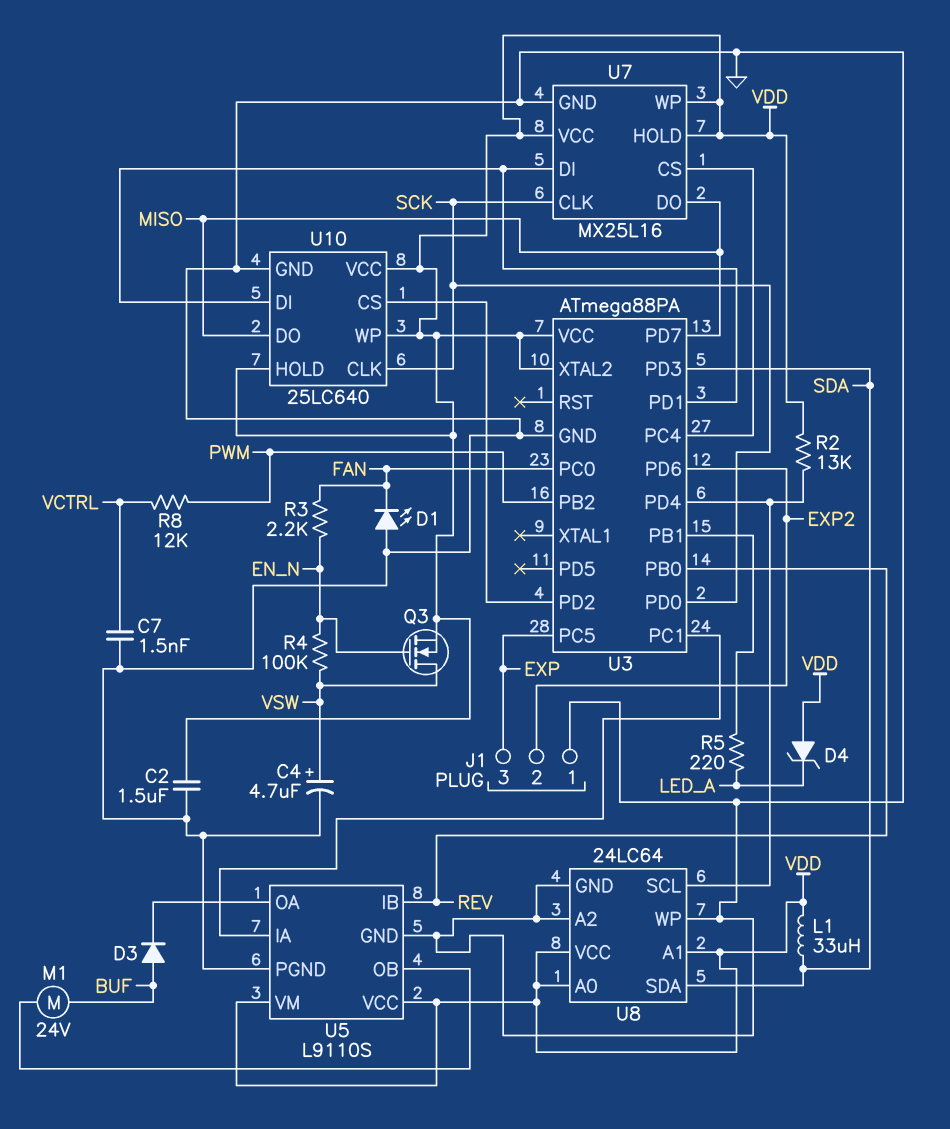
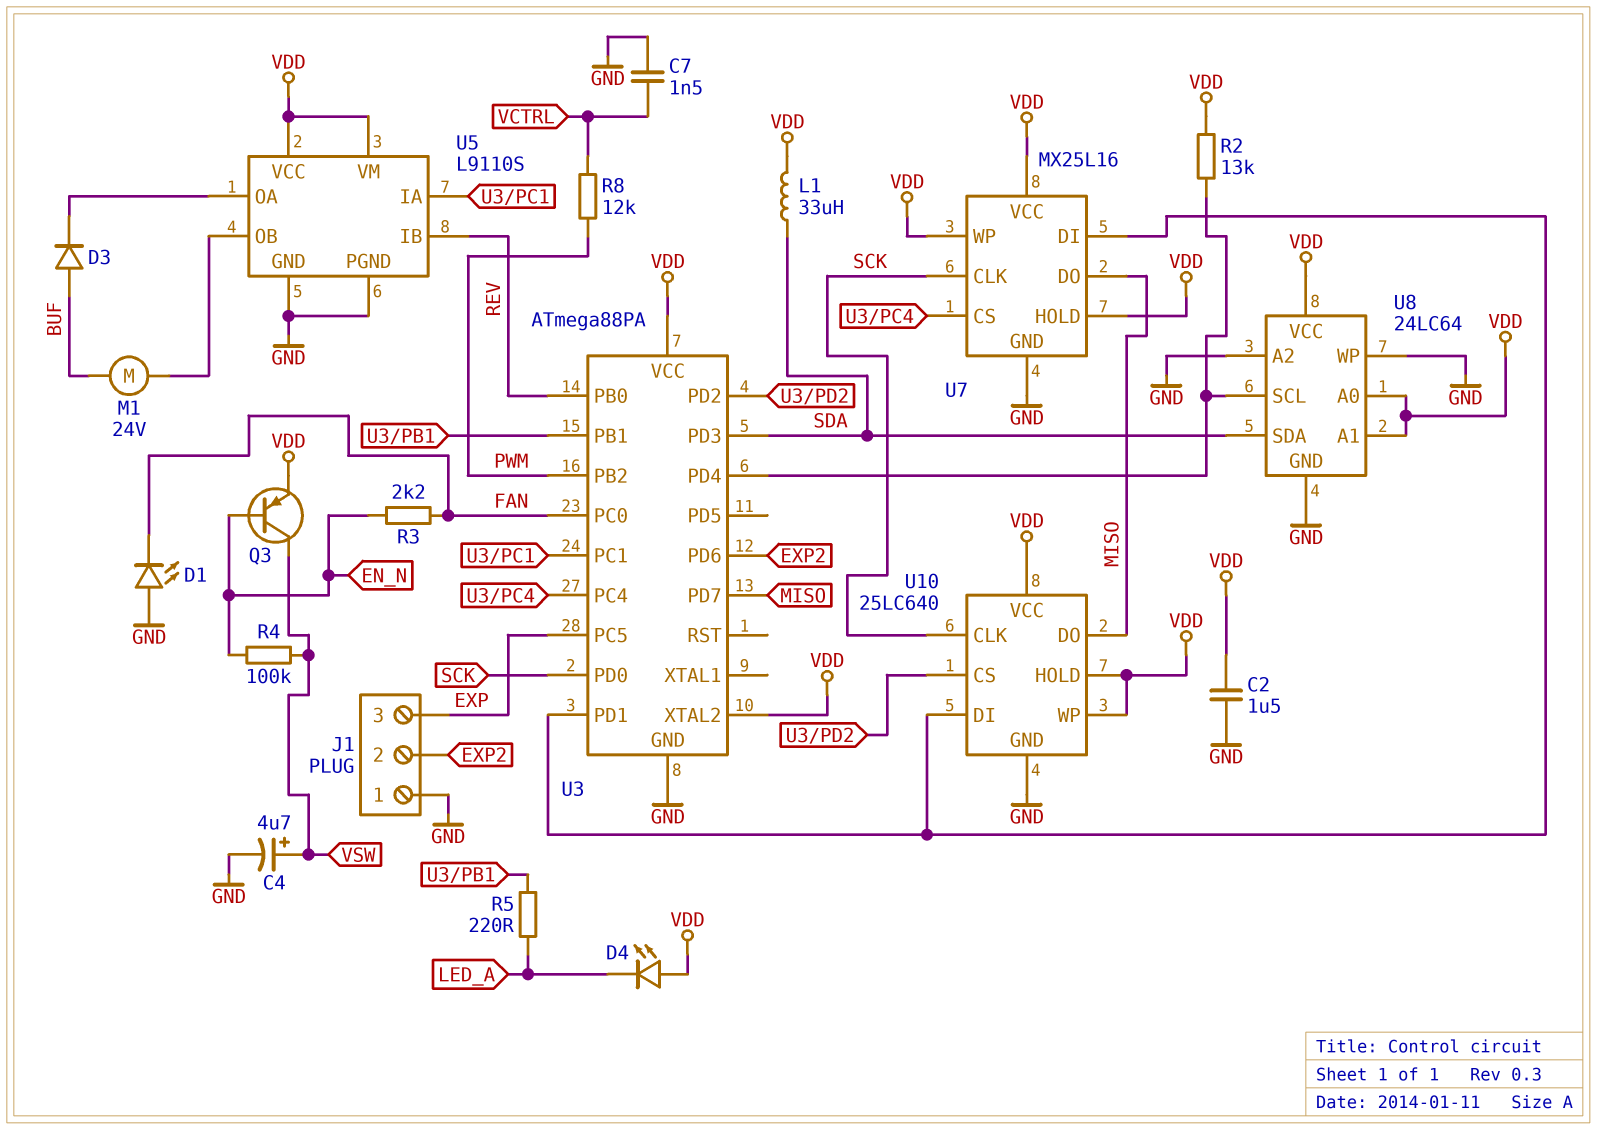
D4: zener (A VDD, K LED_A) -> LED (A VDD, K LED_A)
Q3: NMOS (G EN_N, D VSW, S VDD) -> PNP (B EN_N, C VSW, E VDD)

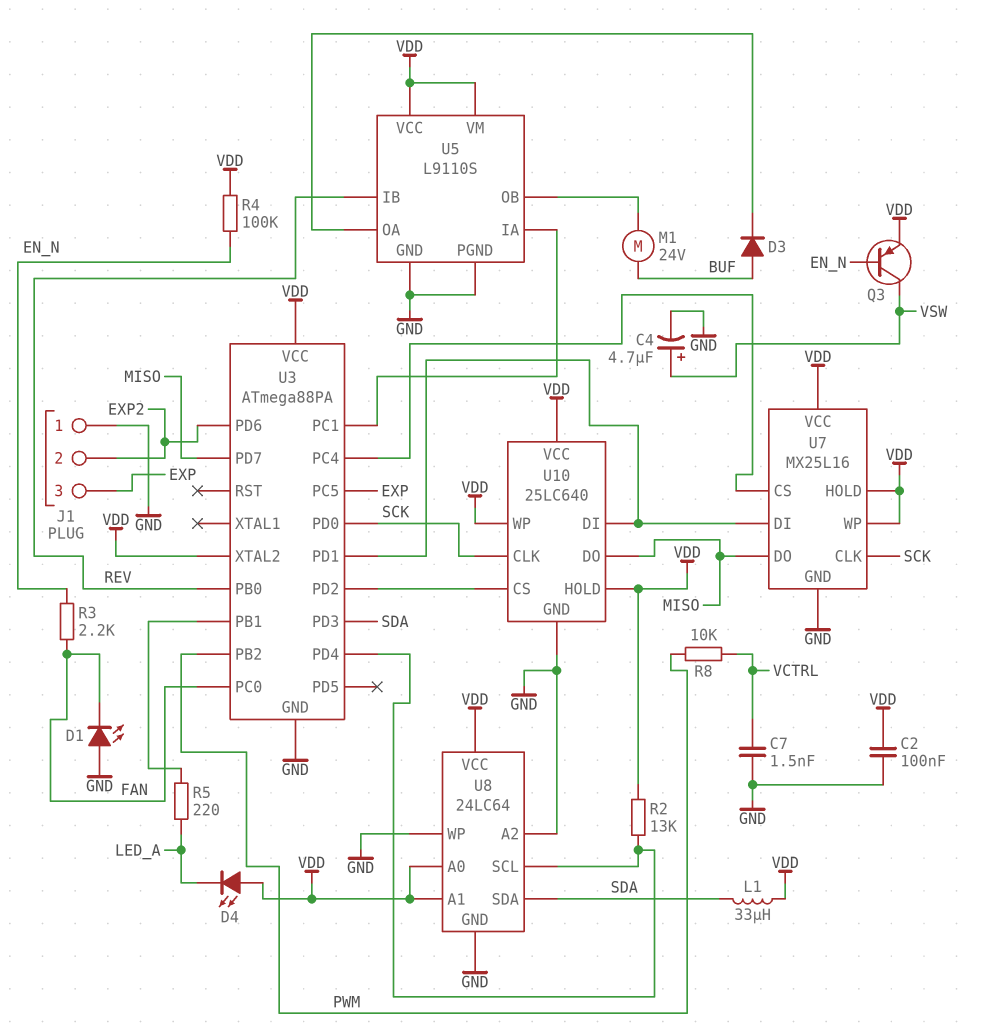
C2: 1.5uF (GND, VDD) -> 100nF (GND, VDD)
R4: 100k (EN_N, VSW) -> 100k (EN_N, VDD)
R8: 12k (PWM, VCTRL) -> 10k (PWM, VCTRL)

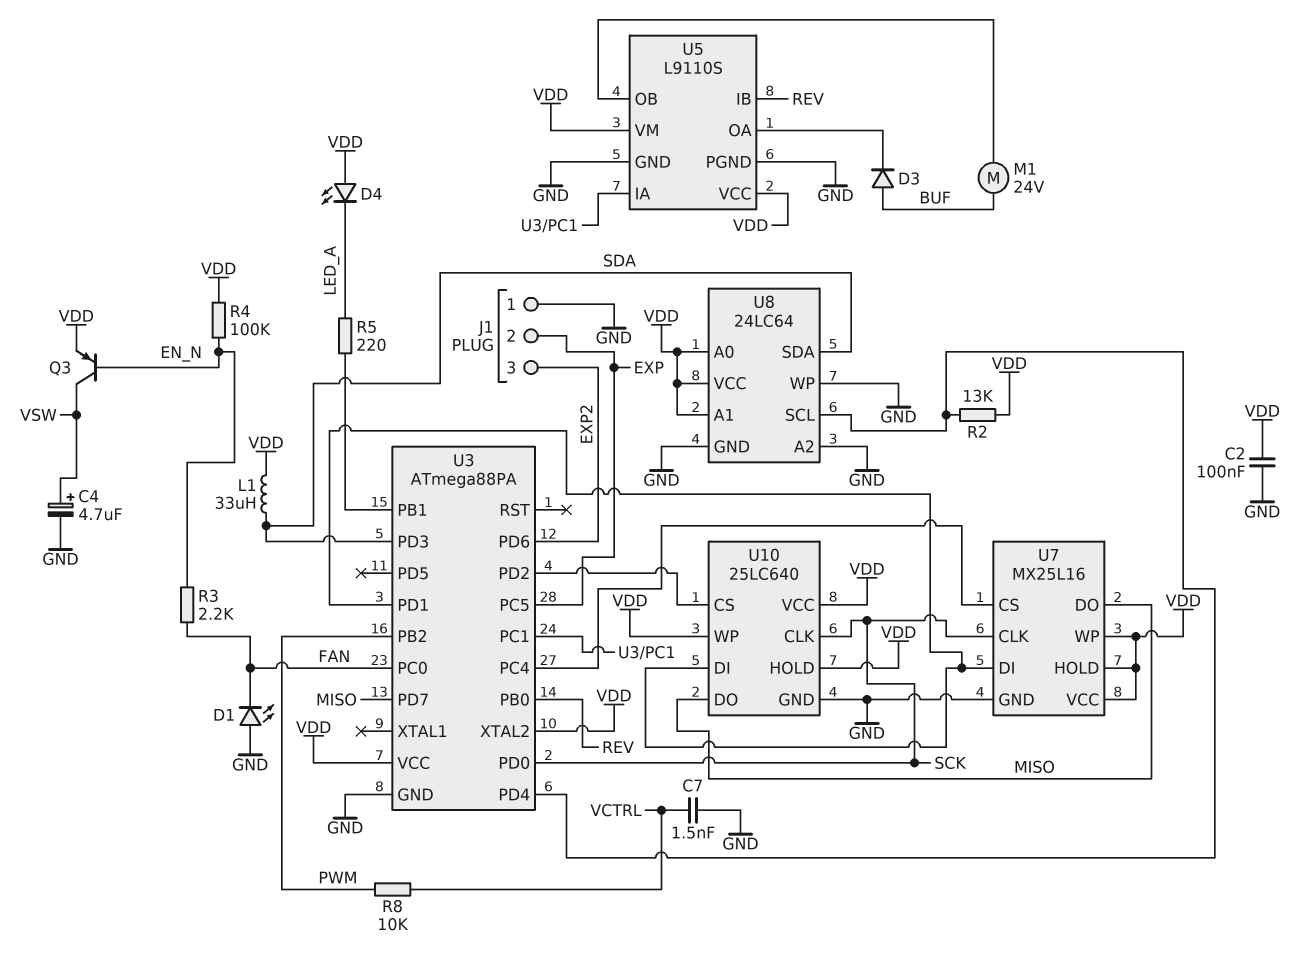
J1 pin 2: EXP2 -> EXP
J1 pin 3: EXP -> EXP2

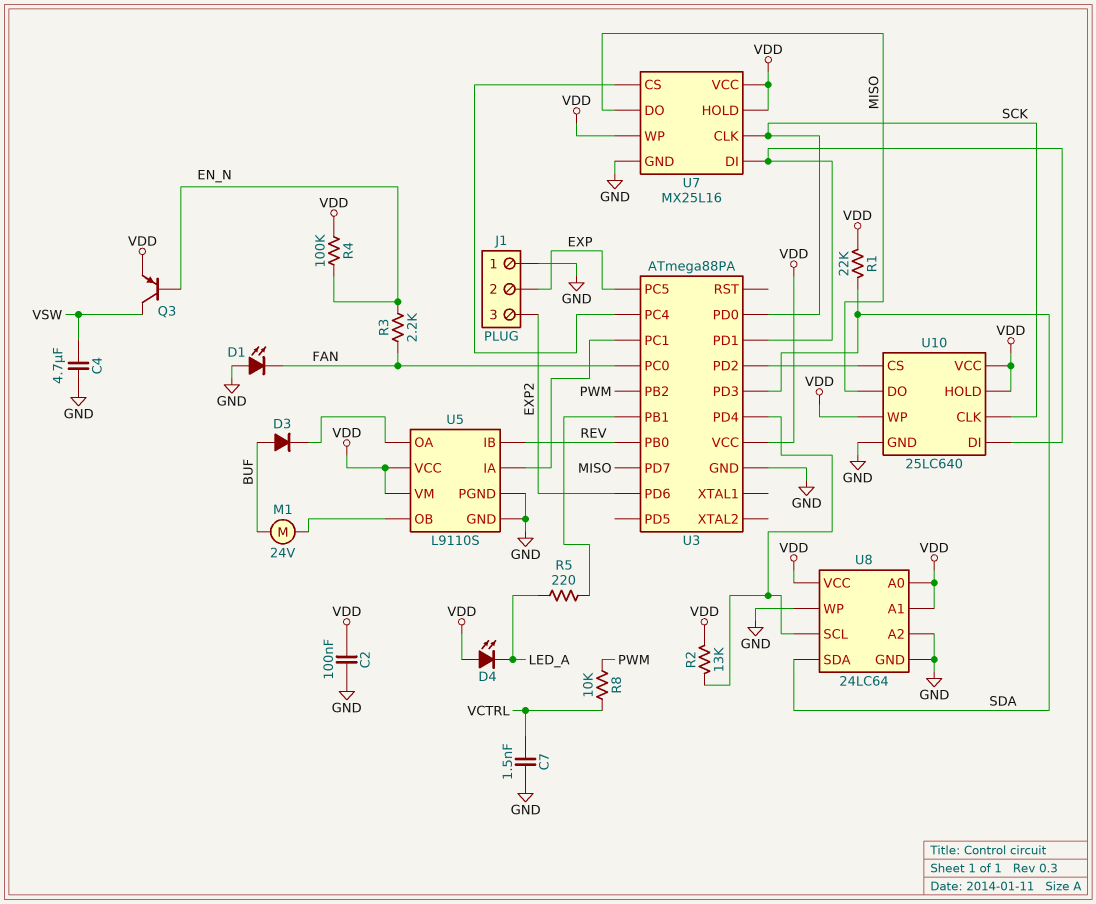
C4: 4.7uF (plus VSW, minus GND) -> 4.7uF (GND, VSW)
L1: 33uH (SDA, VDD) -> none
R1: none -> 22k (SDA, VDD)
U3 pin XTAL2: VDD -> none

